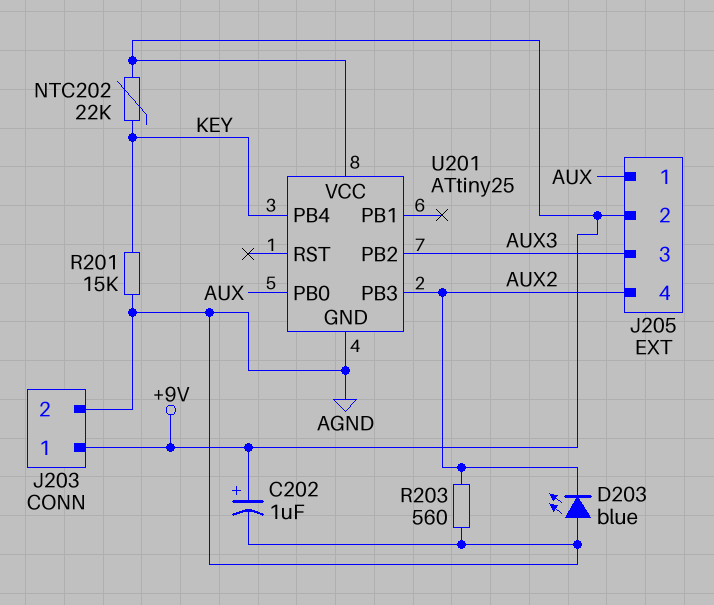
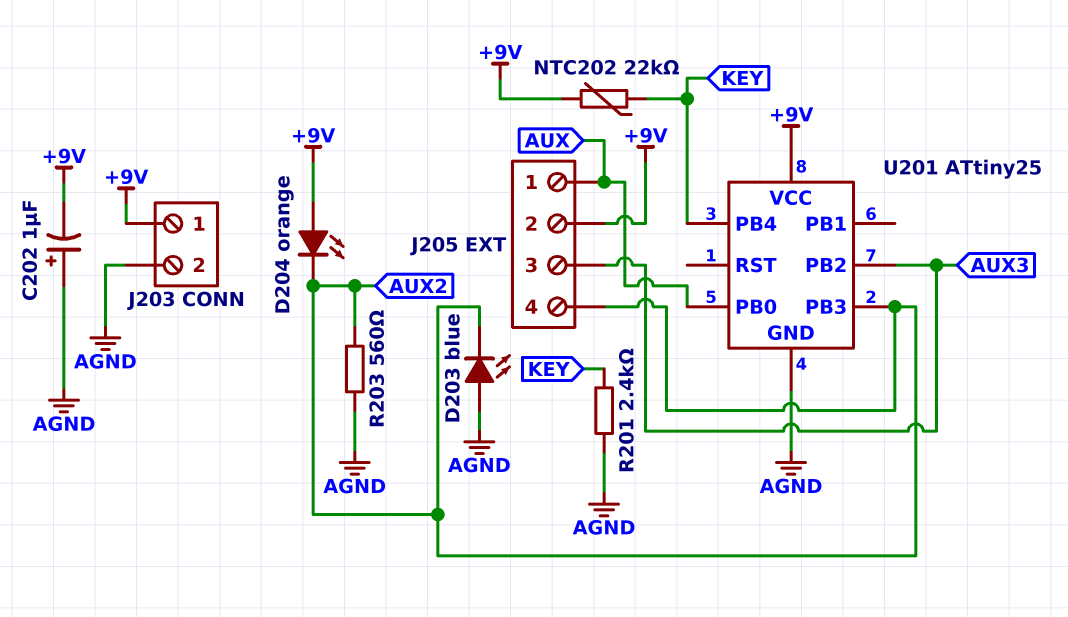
C202: 1uF (plus +9V, minus AGND) -> 1uF (plus AGND, minus +9V)
D204: none -> LED orange (A +9V, K AUX2)
R201: 15k (AGND, KEY) -> 2.4k (AGND, KEY)

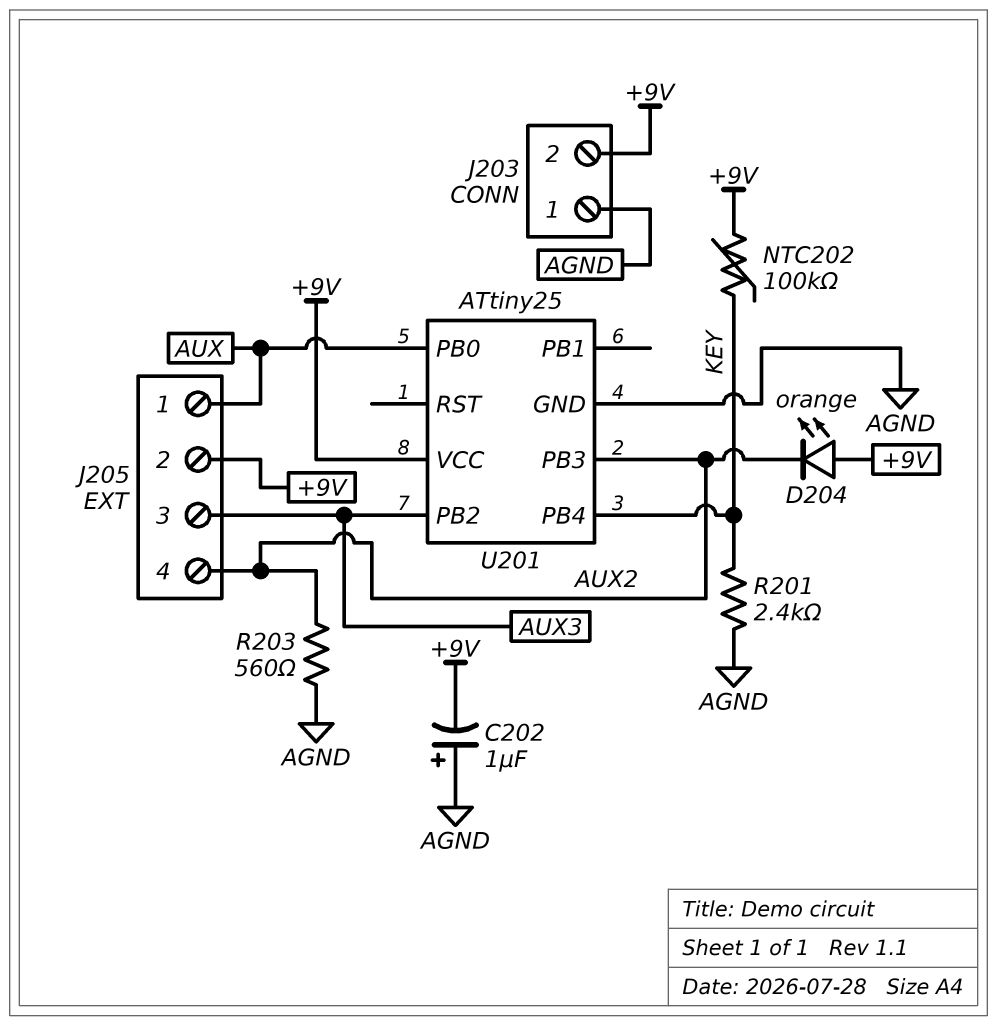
D203: LED blue (A AGND, K AUX2) -> none
J203 pin 1: +9V -> AGND
J203 pin 2: AGND -> +9V
NTC202: 22k (+9V, KEY) -> 100k (+9V, KEY)

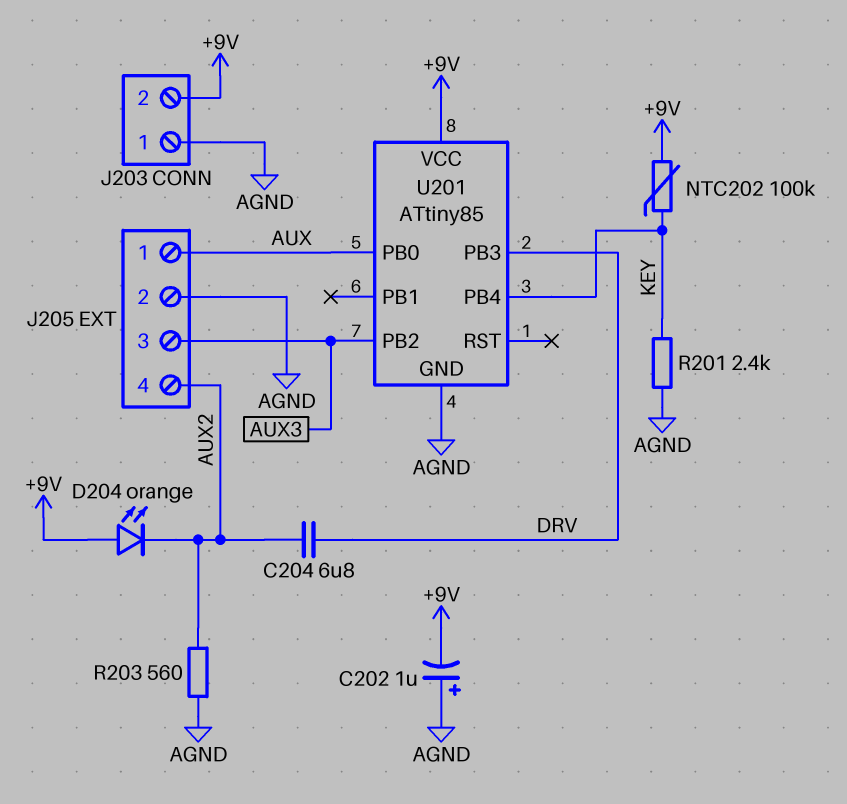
C204: none -> 6.8uF (AUX2, DRV)
J205 pin 2: +9V -> AGND
U201: ATtiny25 -> ATtiny85
U201 pin PB3: AUX2 -> DRV

